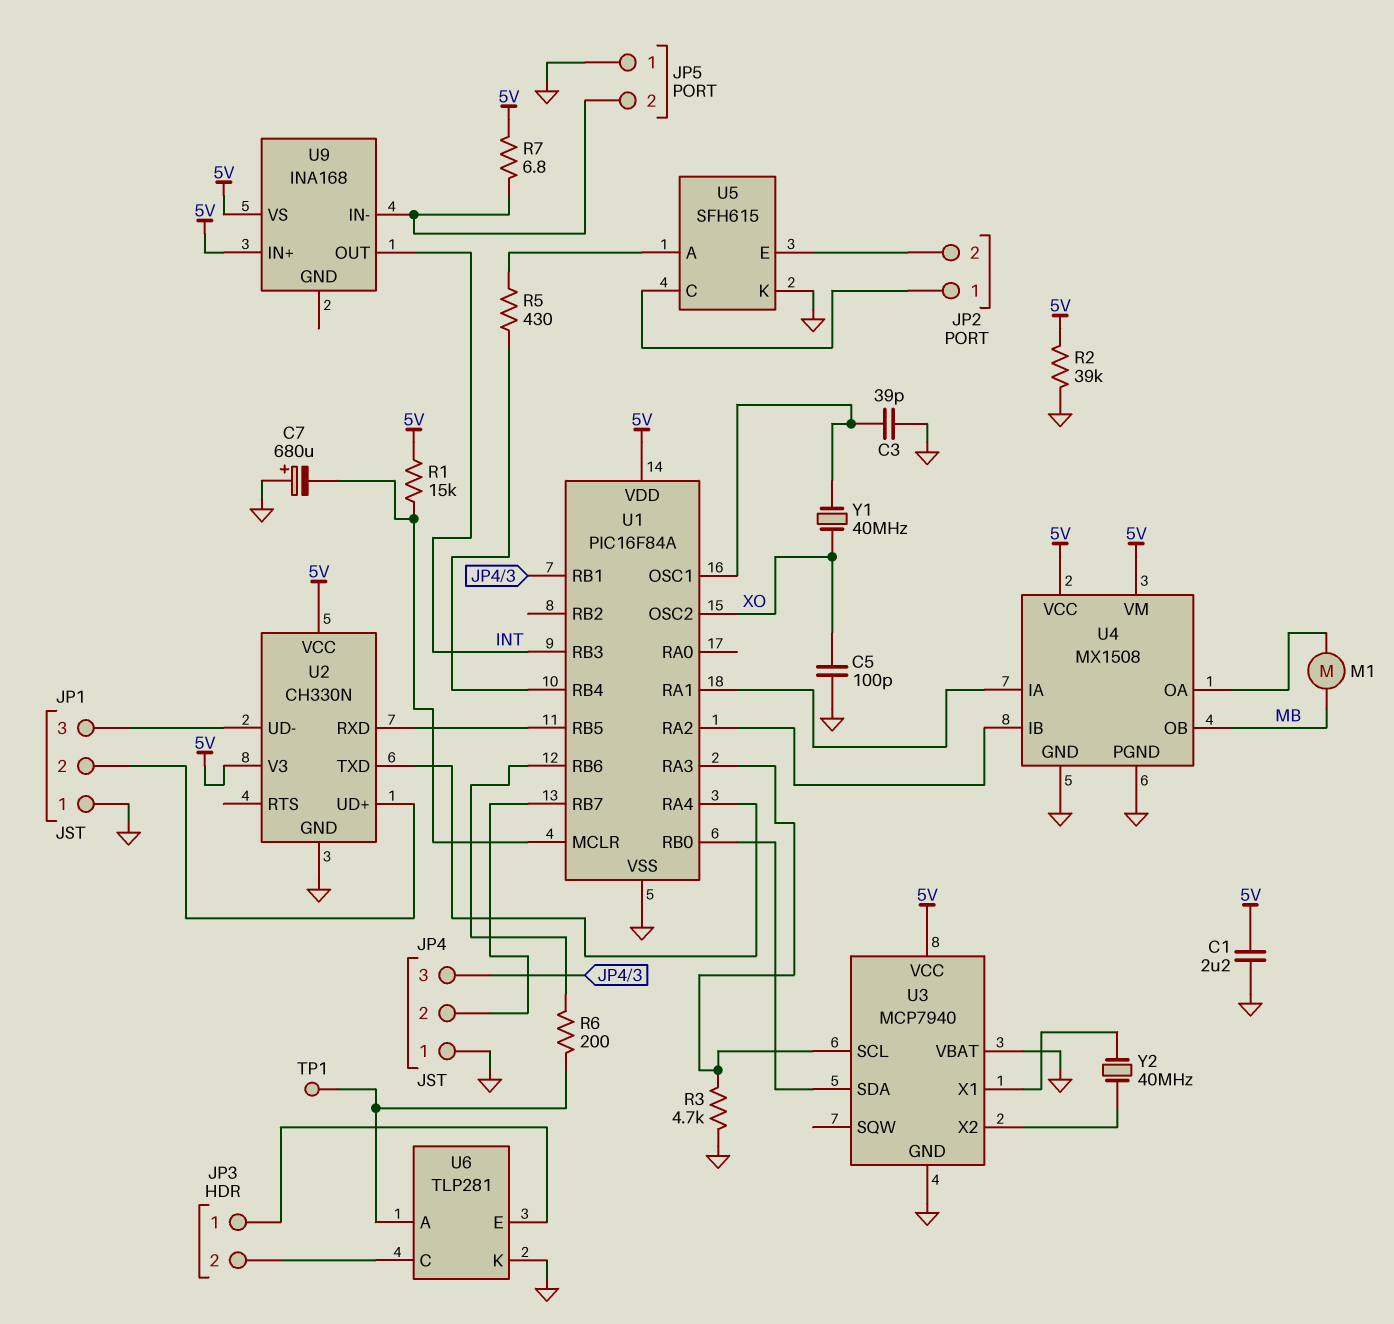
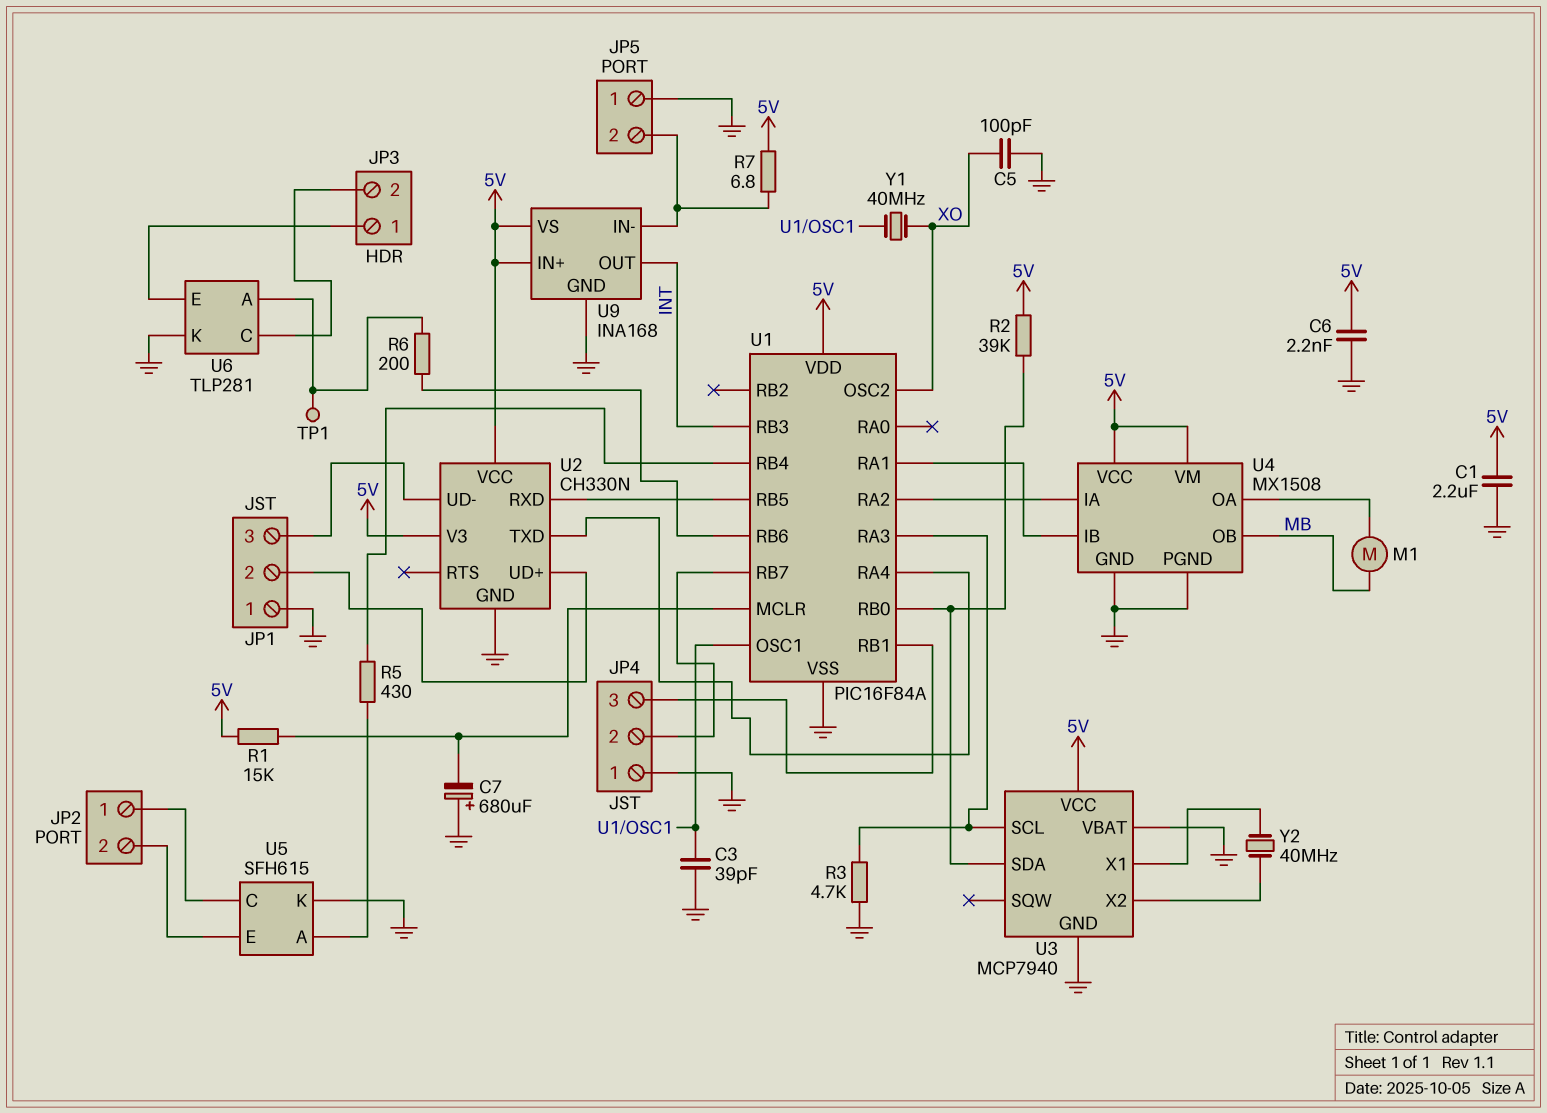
C6: none -> 2.2nF (5V, GND)
R2: 39k (5V, GND) -> 39k (5V, U1/RB0)
U4 pin IA: U1/RA1 -> U1/RA2
U4 pin IB: U1/RA2 -> U1/RA1
U9 pin GND: none -> GND

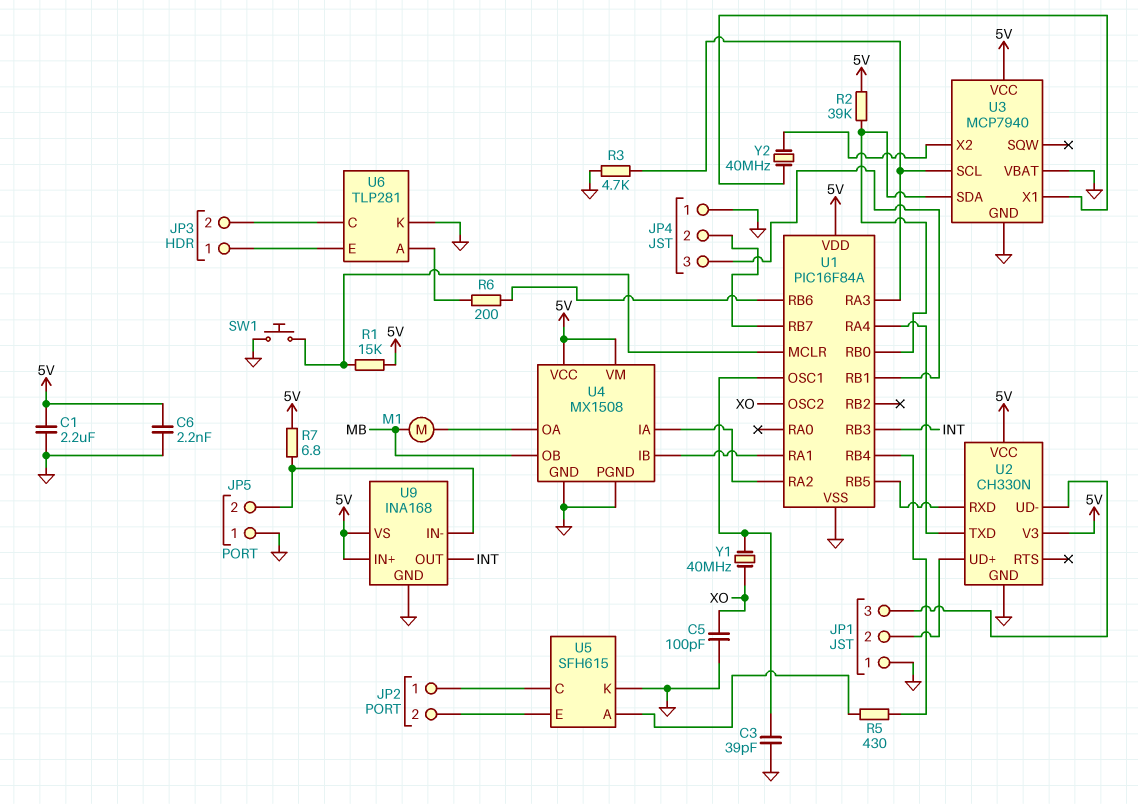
C7: 680uF (plus GND, minus U1/MCLR) -> none
SW1: none -> button (GND, U1/MCLR)
TP1: test point (U6/A) -> none

